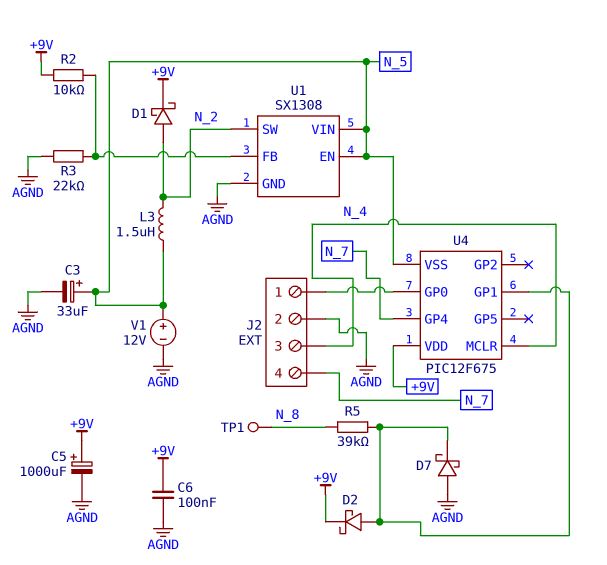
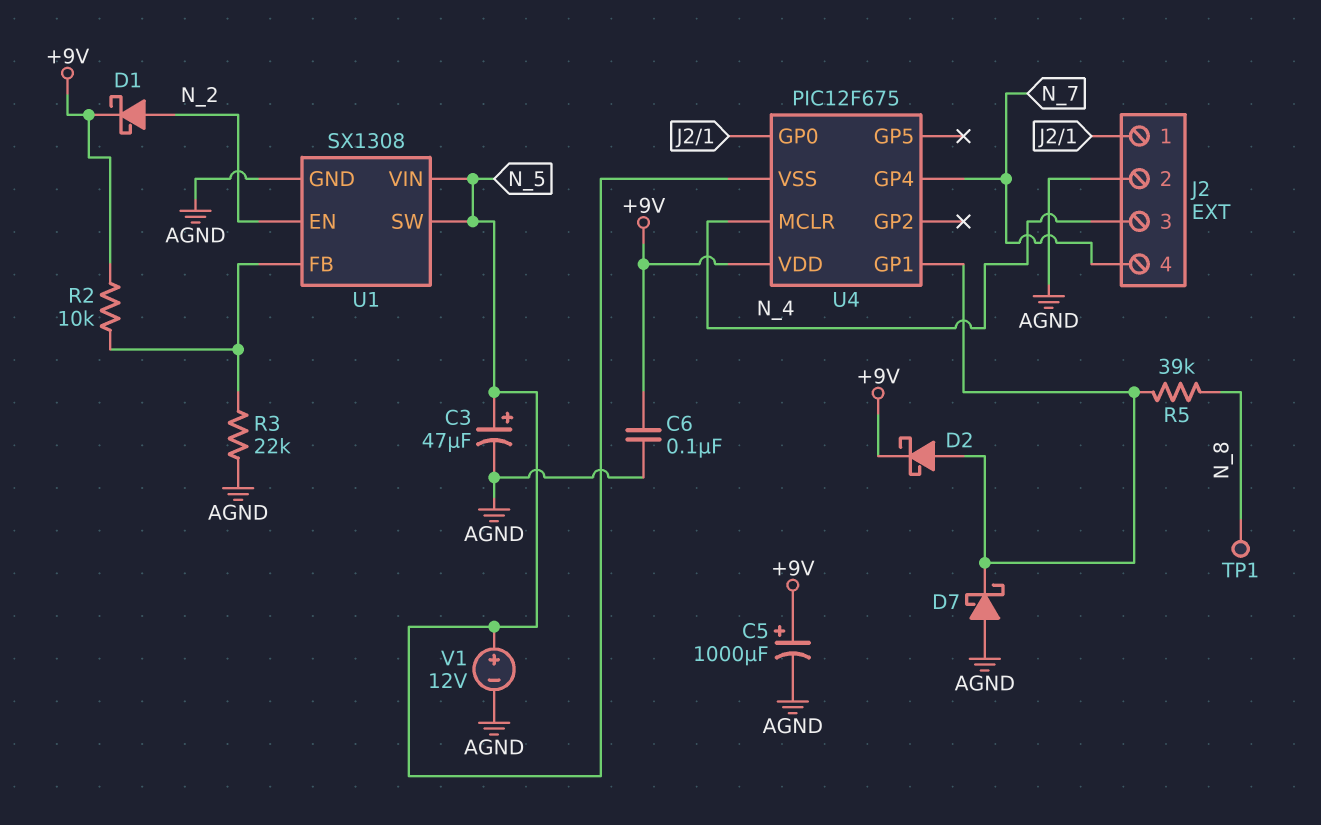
C3: 33uF (plus N_5, minus AGND) -> 47uF (plus N_5, minus AGND)
L3: 1.5uH (N_2, N_5) -> none
U1 pin EN: N_5 -> N_2
U1 pin SW: N_2 -> N_5

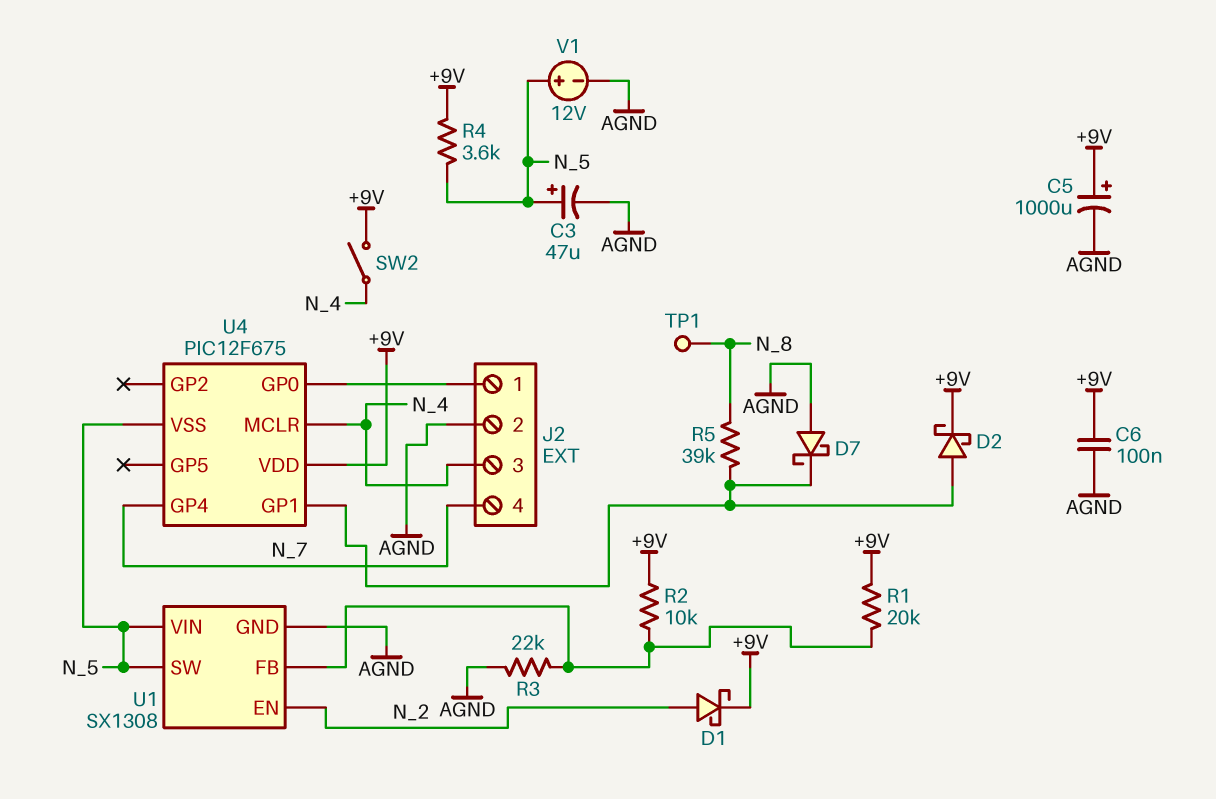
R1: none -> 20k (+9V, U1/FB)
R4: none -> 3.6k (+9V, N_5)
SW2: none -> switch (+9V, N_4)

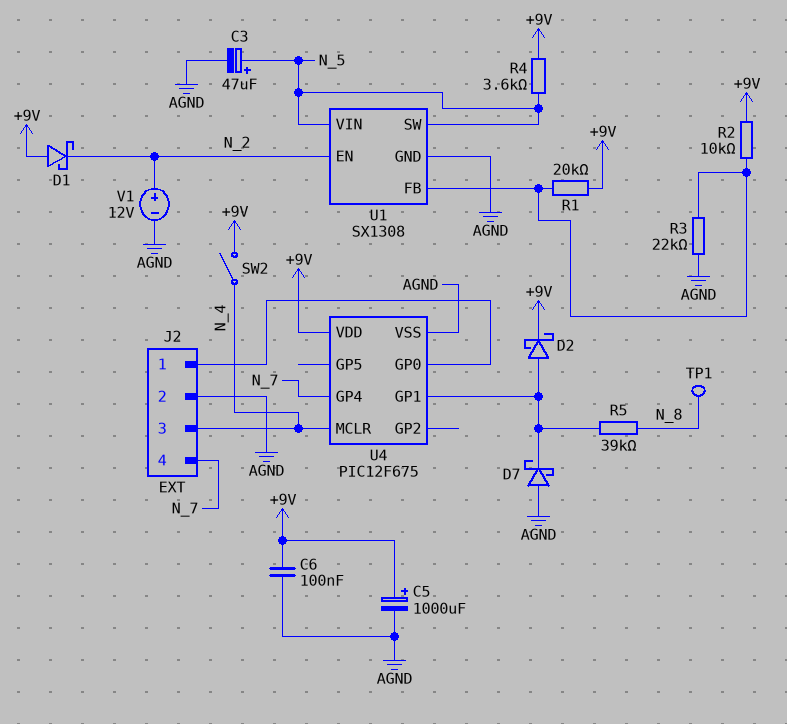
D1: schottky (A N_2, K +9V) -> schottky (A +9V, K N_2)
U4 pin VSS: N_5 -> AGND
V1: 12V (plus N_5, minus AGND) -> 12V (plus N_2, minus AGND)

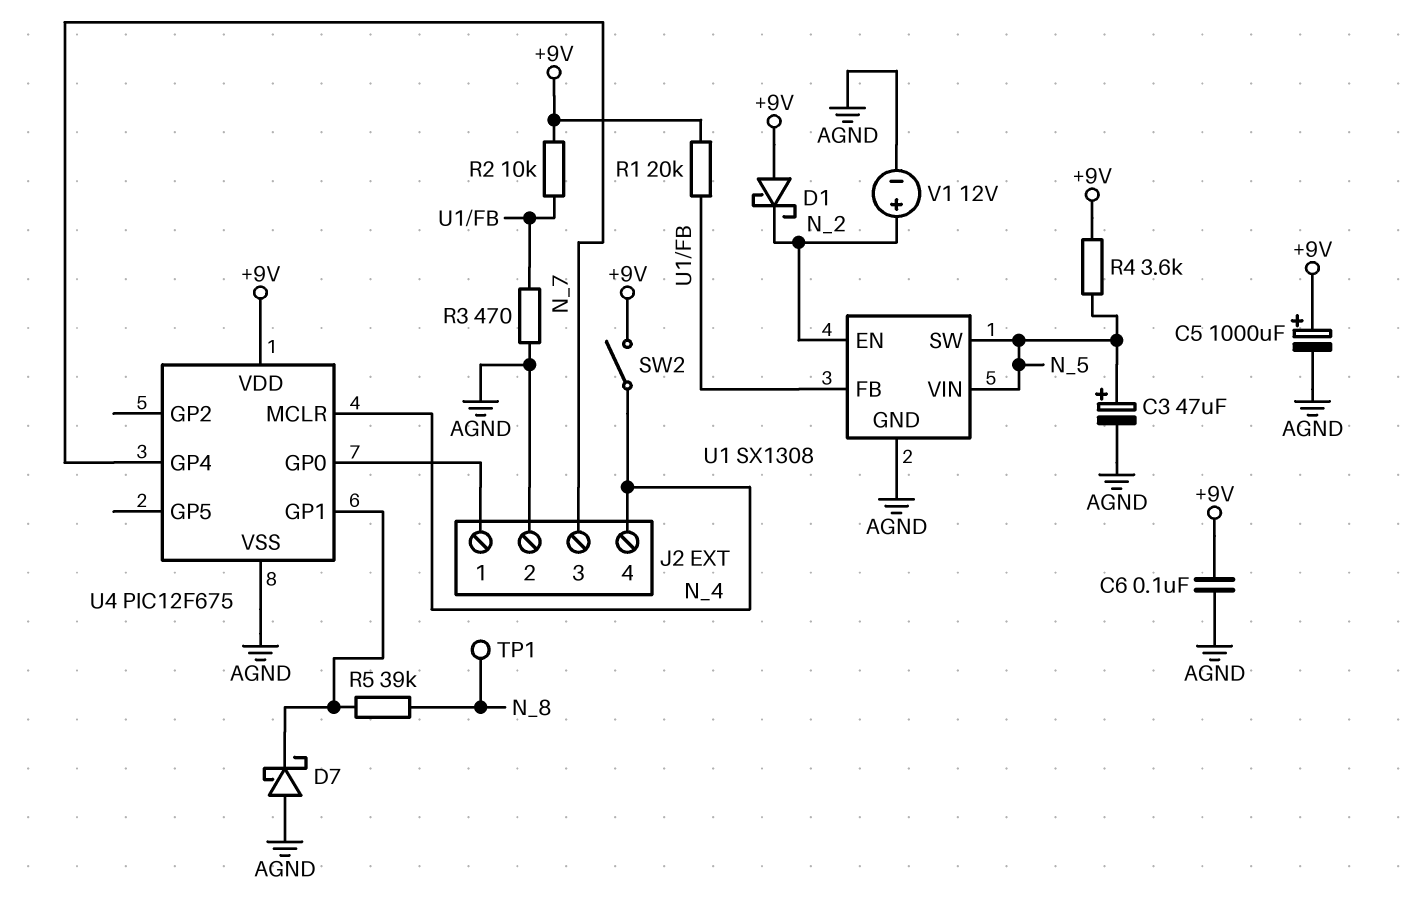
D2: schottky (A U4/GP1, K +9V) -> none
J2 pin 3: N_4 -> N_7
J2 pin 4: N_7 -> N_4
R3: 22k (AGND, U1/FB) -> 470 (AGND, U1/FB)

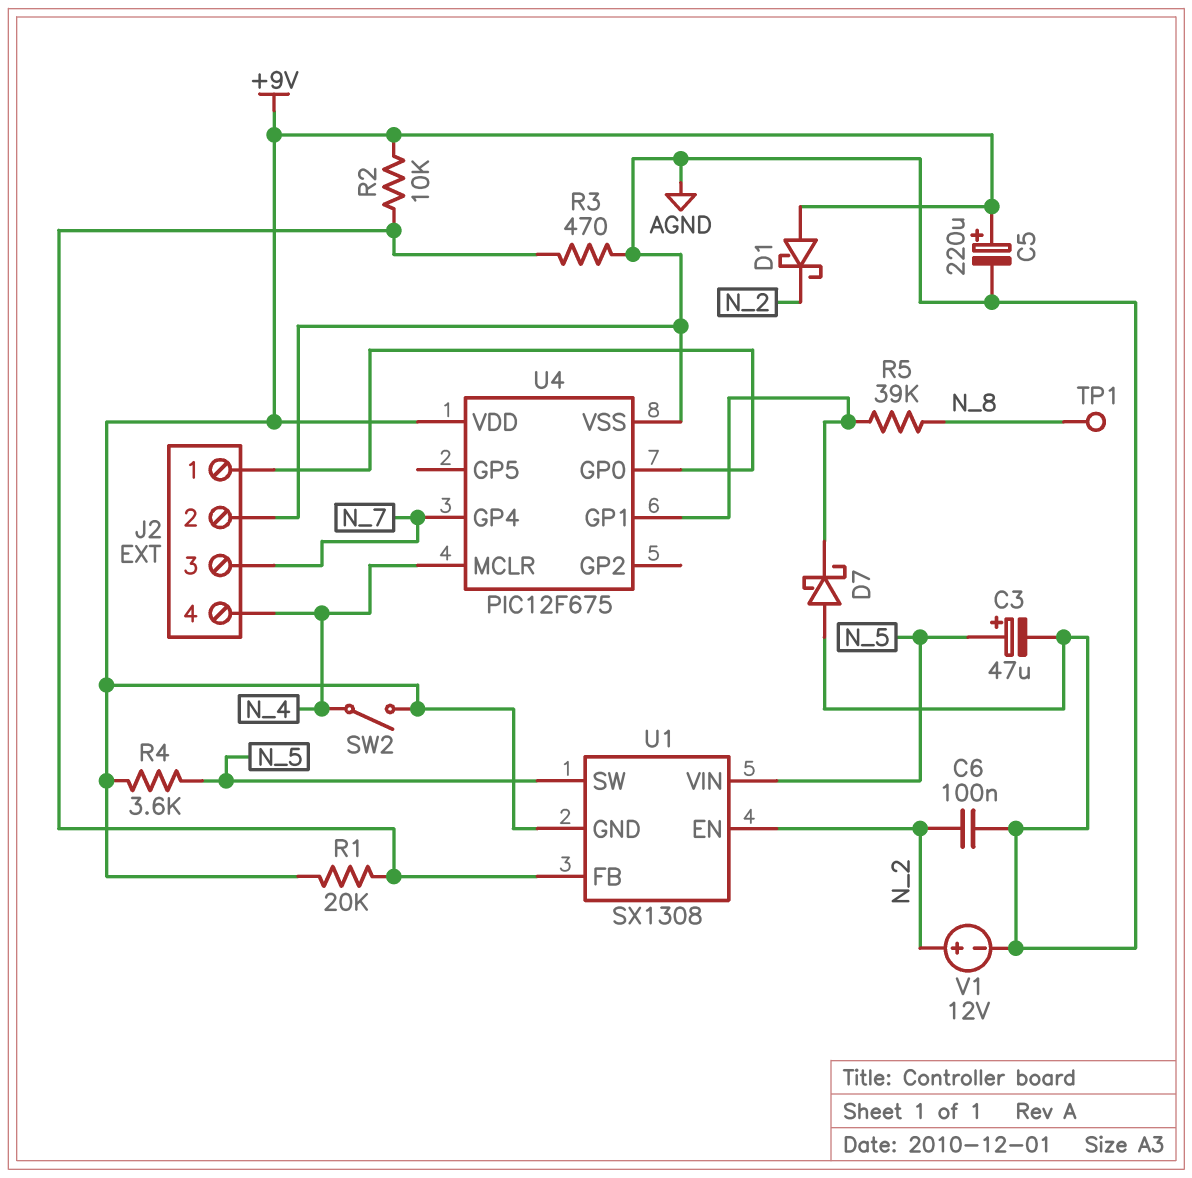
C5: 1000uF (plus +9V, minus AGND) -> 220uF (plus +9V, minus AGND)
C6: 100nF (+9V, AGND) -> 100nF (AGND, N_2)
U1 pin GND: AGND -> +9V

